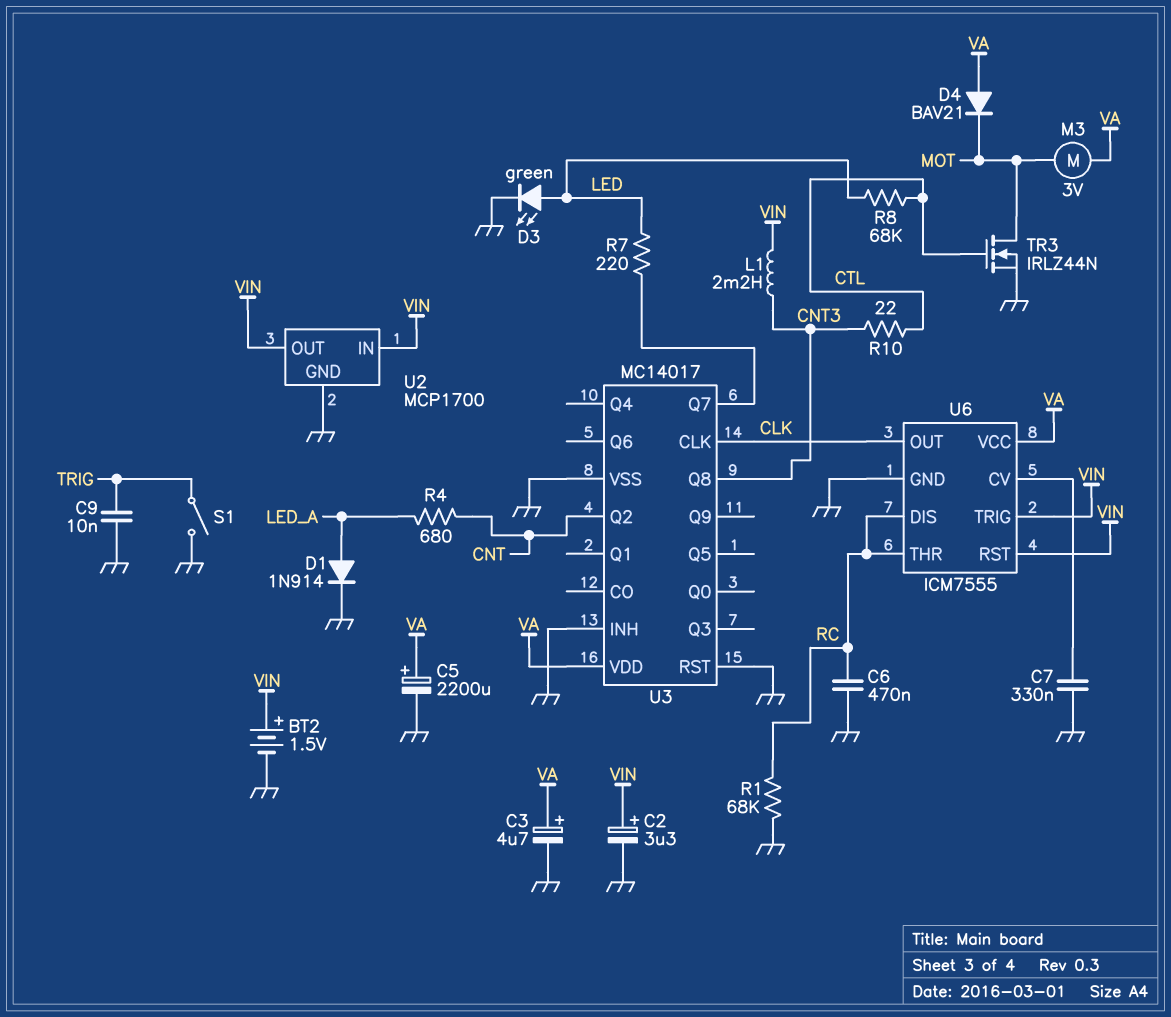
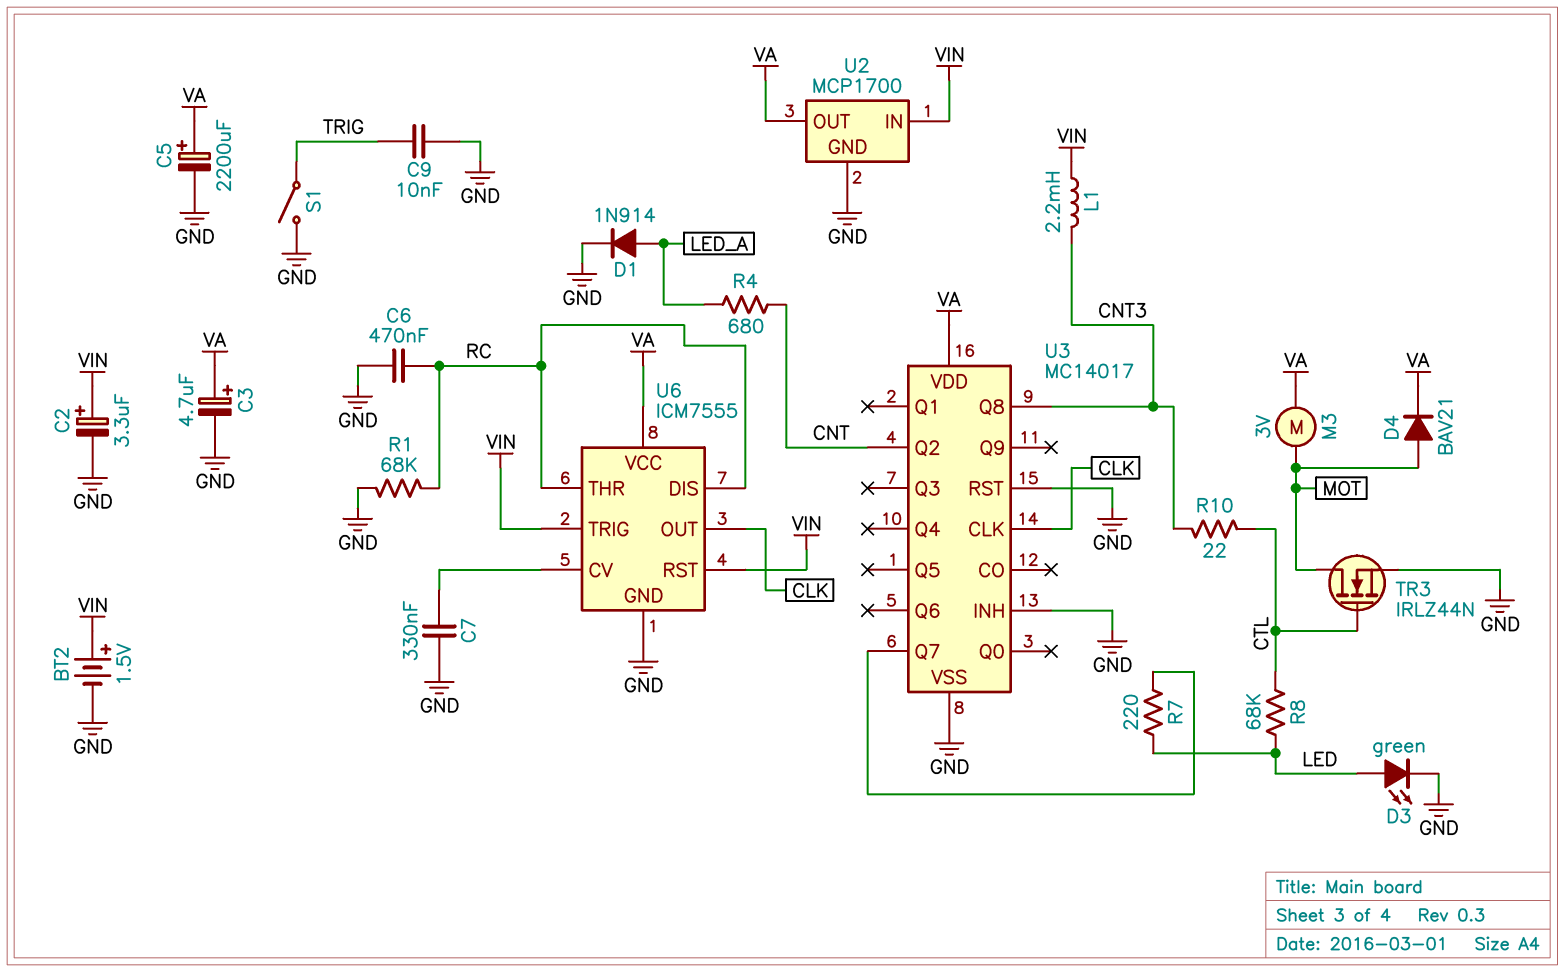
D4: diode BAV21 (A VA, K MOT) -> diode BAV21 (A MOT, K VA)
U2 pin OUT: VIN -> VA

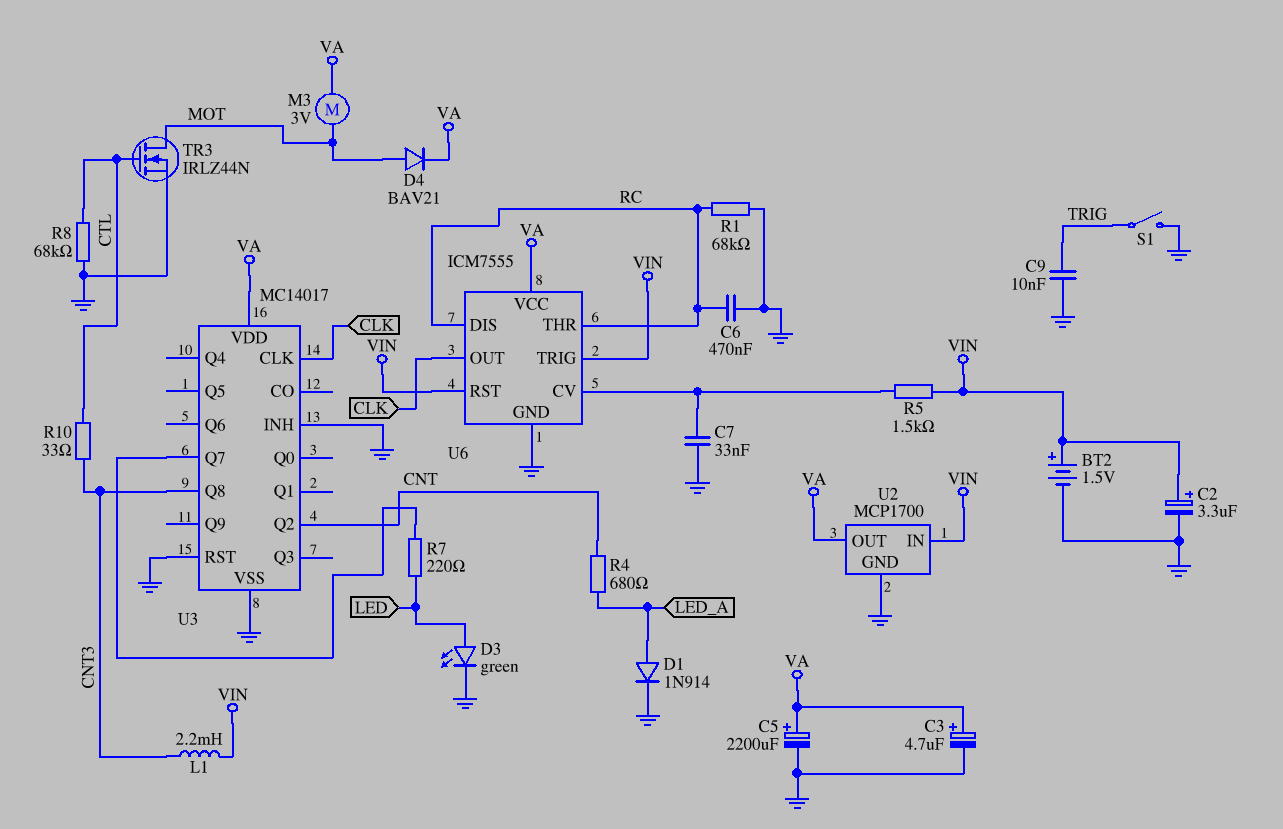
C7: 330nF (GND, U6/CV) -> 33nF (GND, U6/CV)
R5: none -> 1.5k (U6/CV, VIN)
R8: 68k (CTL, LED) -> 68k (CTL, GND)
R10: 22 (CNT3, CTL) -> 33 (CNT3, CTL)

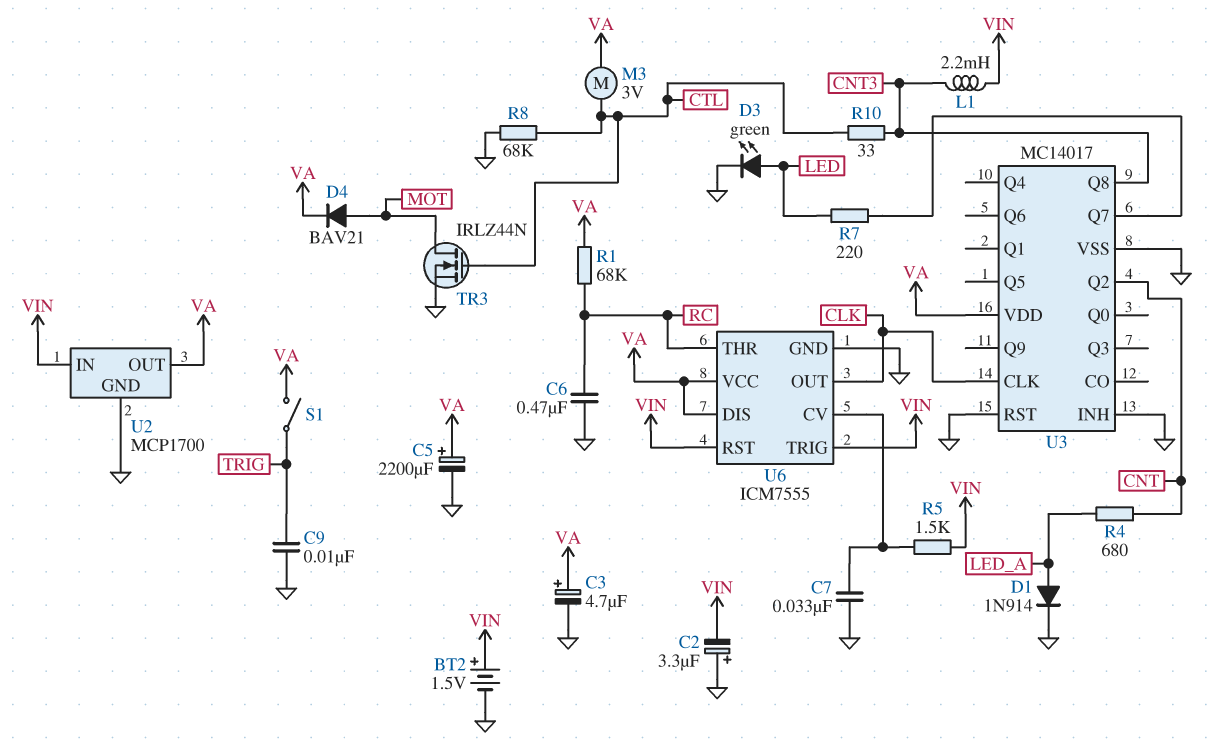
C2: 3.3uF (plus VIN, minus GND) -> 3.3uF (plus GND, minus VIN)
M3: motor 3V (MOT, VA) -> motor 3V (CTL, VA)
R1: 68k (GND, RC) -> 68k (RC, VA)
S1: switch (GND, TRIG) -> switch (TRIG, VA)
U6 pin DIS: RC -> VA

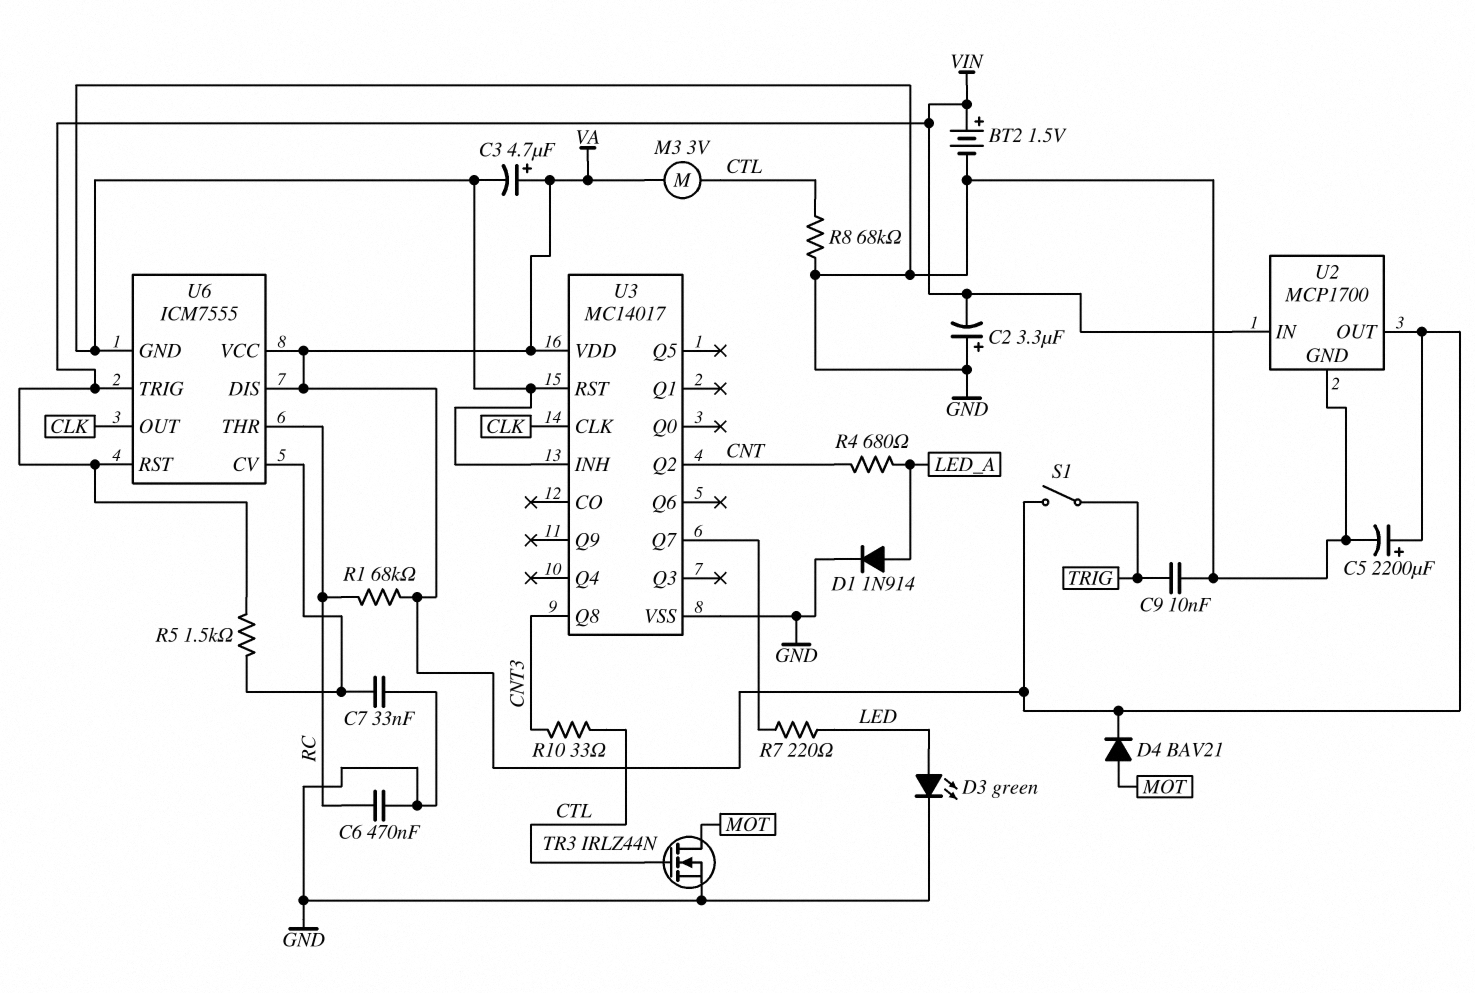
L1: 2.2mH (CNT3, VIN) -> none

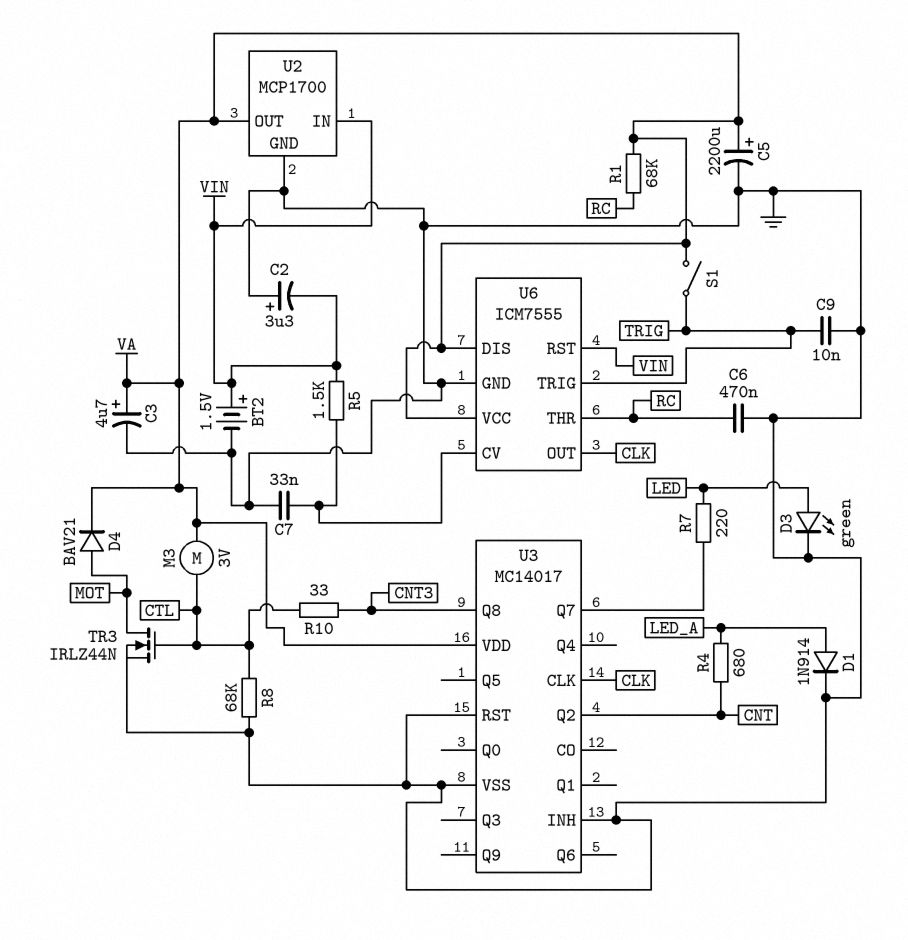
U6 pin TRIG: VIN -> TRIG

